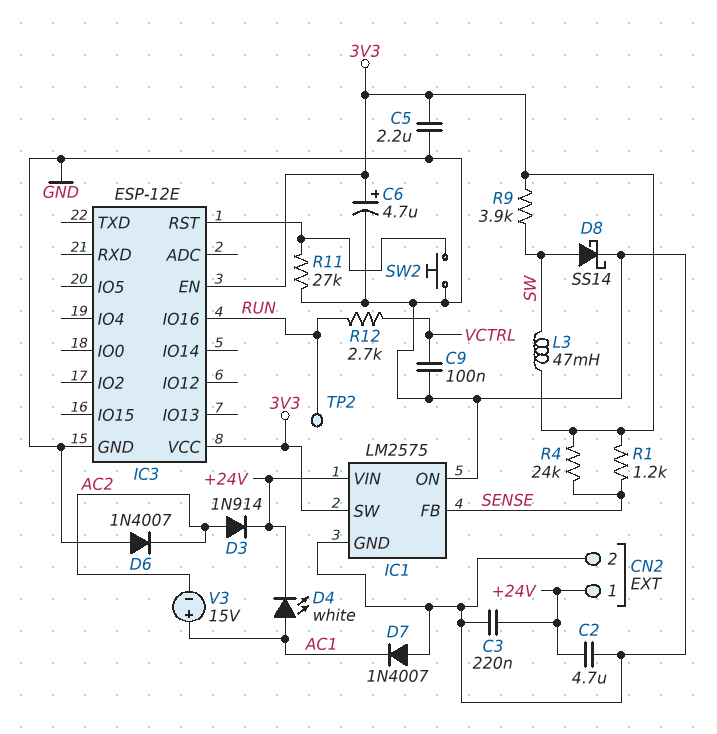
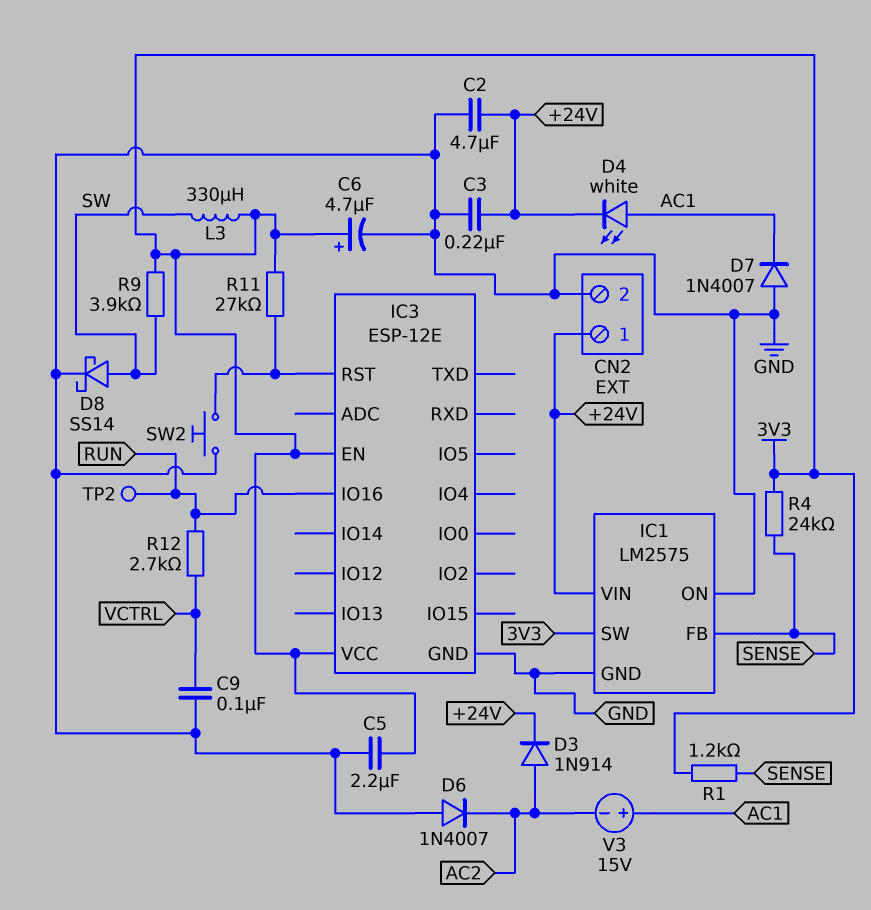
L3: 47mH (3V3, SW) -> 330uH (3V3, SW)
R11: 27k (GND, IC3/RST) -> 27k (3V3, IC3/RST)

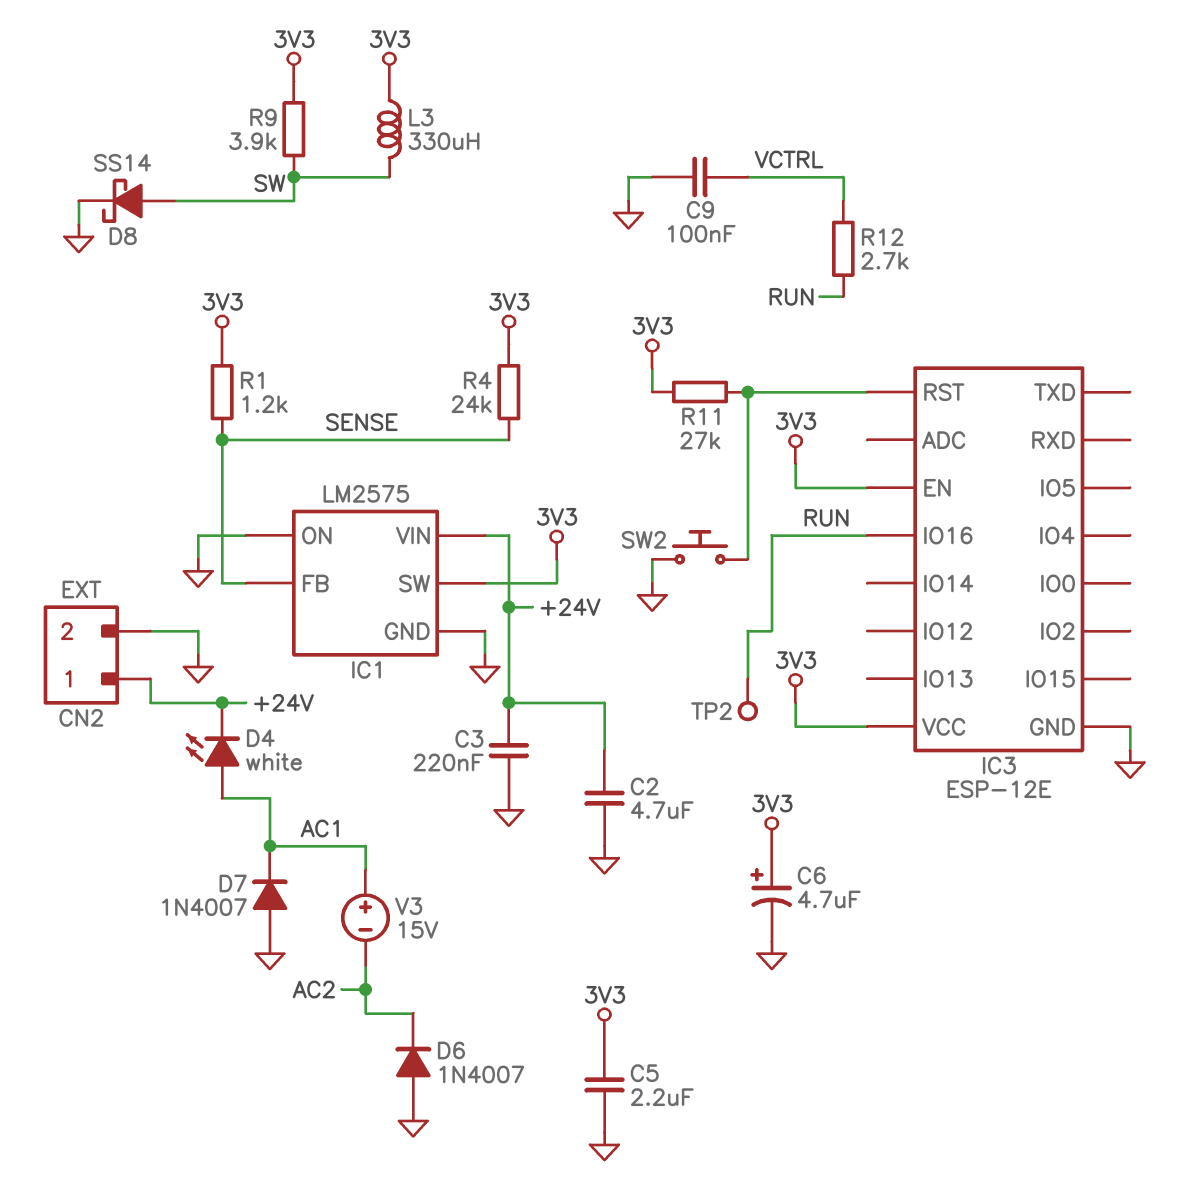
D3: diode 1N914 (A AC2, K +24V) -> none

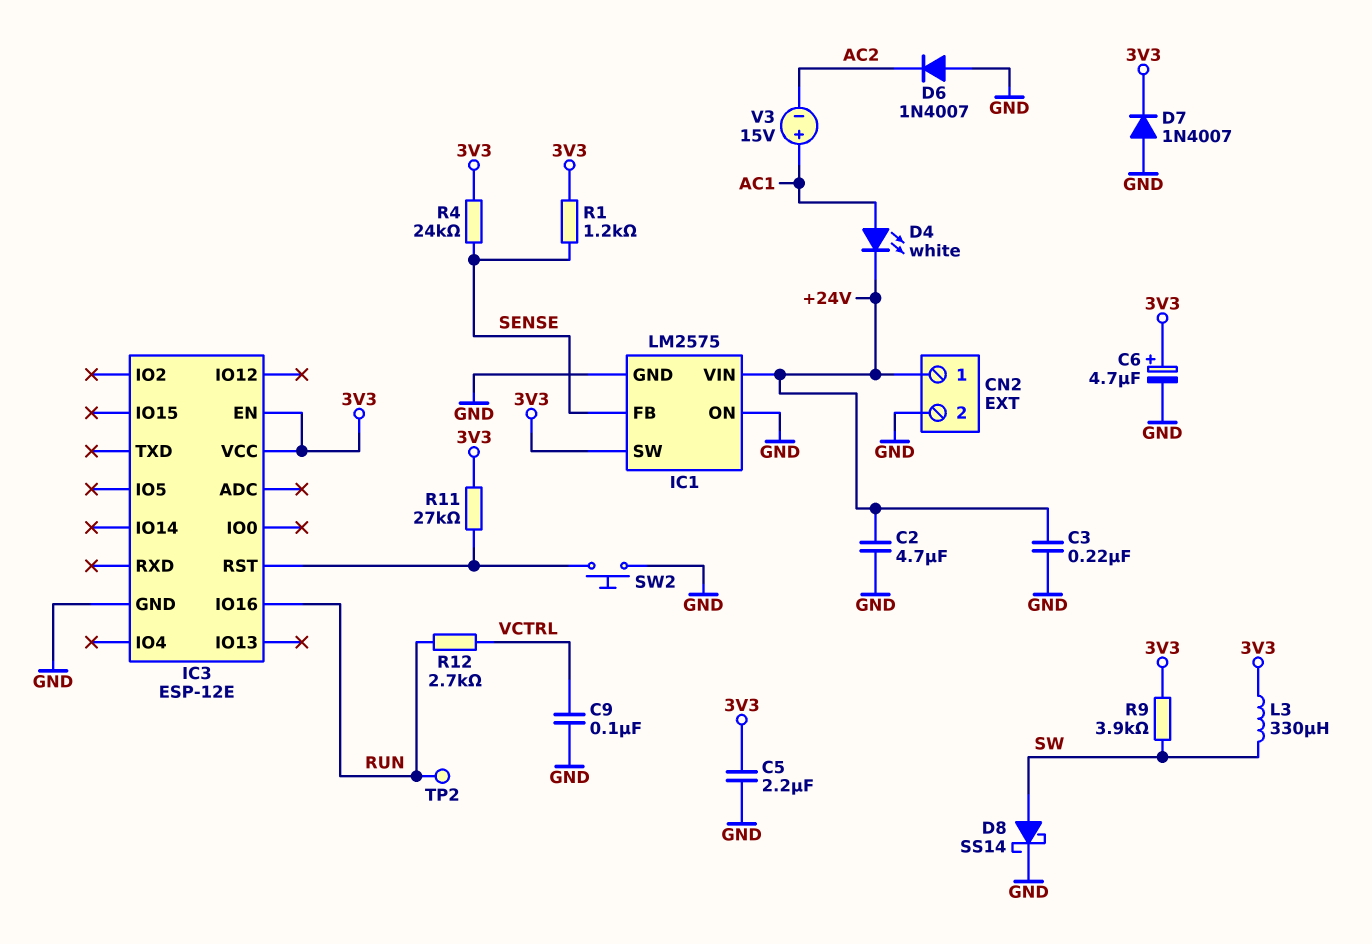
D7: diode 1N4007 (A GND, K AC1) -> diode 1N4007 (A GND, K 3V3)

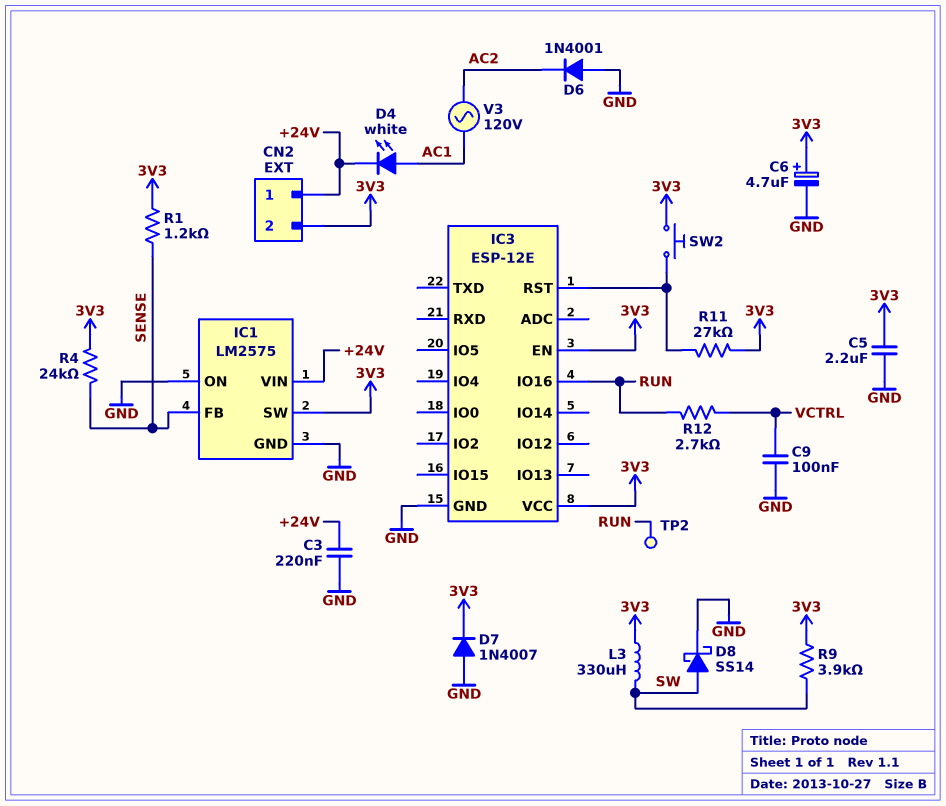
C2: 4.7uF (+24V, GND) -> none
CN2 pin 2: GND -> 3V3
D6: diode 1N4007 (A GND, K AC2) -> diode 1N4001 (A GND, K AC2)
SW2: button (GND, IC3/RST) -> button (3V3, IC3/RST)
V3: 15V (plus AC1, minus AC2) -> AC 120V (AC1, AC2)

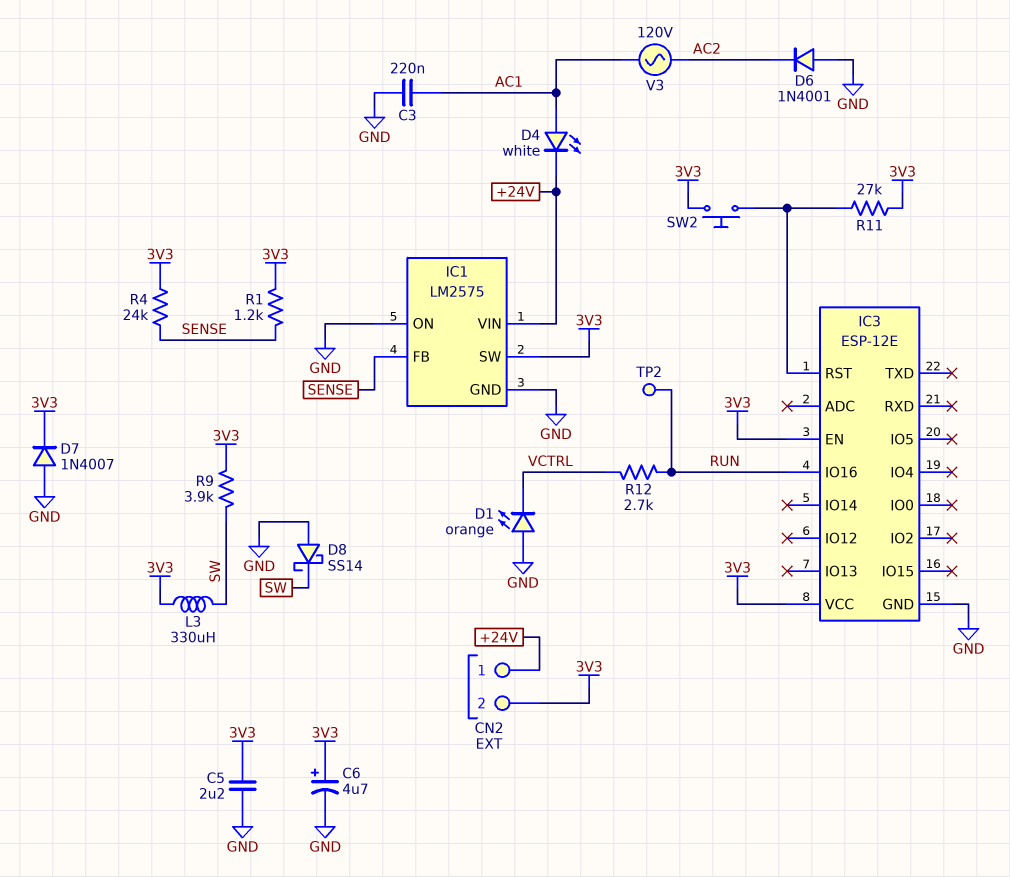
C3: 220nF (+24V, GND) -> 220nF (AC1, GND)
C9: 100nF (GND, VCTRL) -> none
D1: none -> LED orange (A GND, K VCTRL)
D8: schottky SS14 (A SW, K GND) -> schottky SS14 (A GND, K SW)

